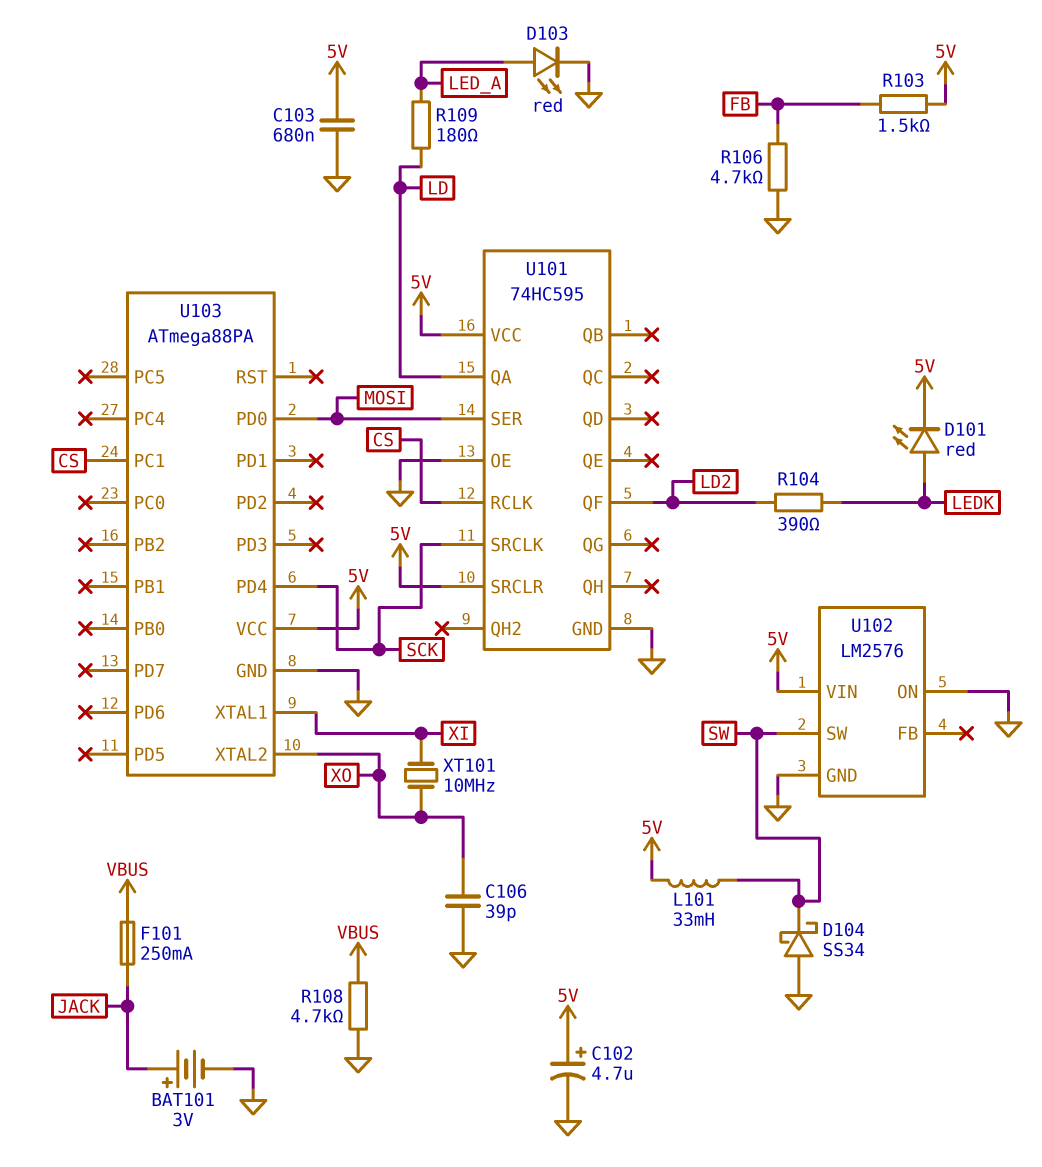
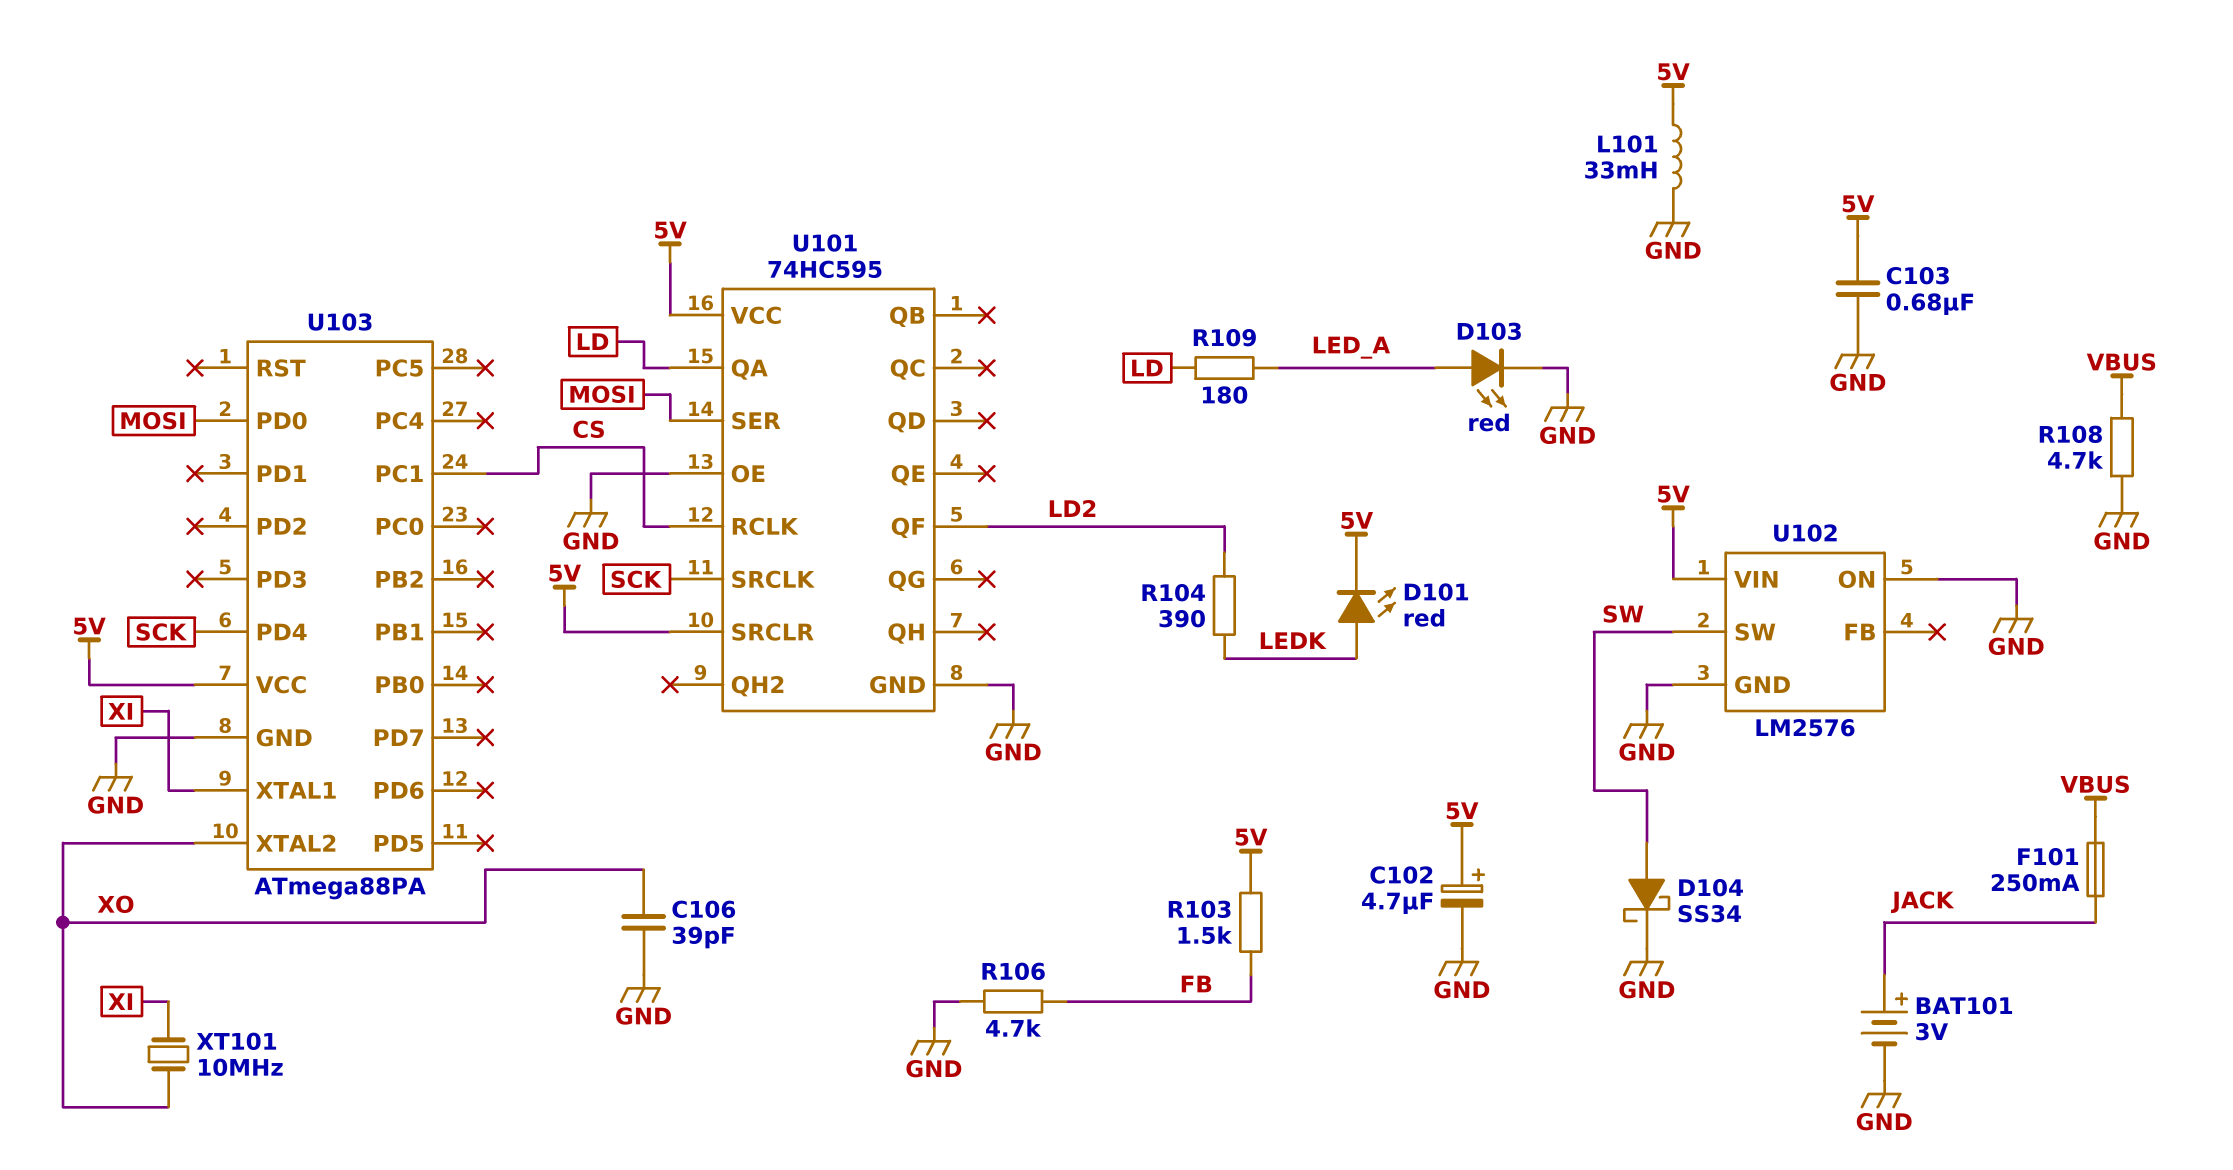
D104: schottky SS34 (A GND, K SW) -> schottky SS34 (A SW, K GND)
L101: 33mH (5V, SW) -> 33mH (5V, GND)

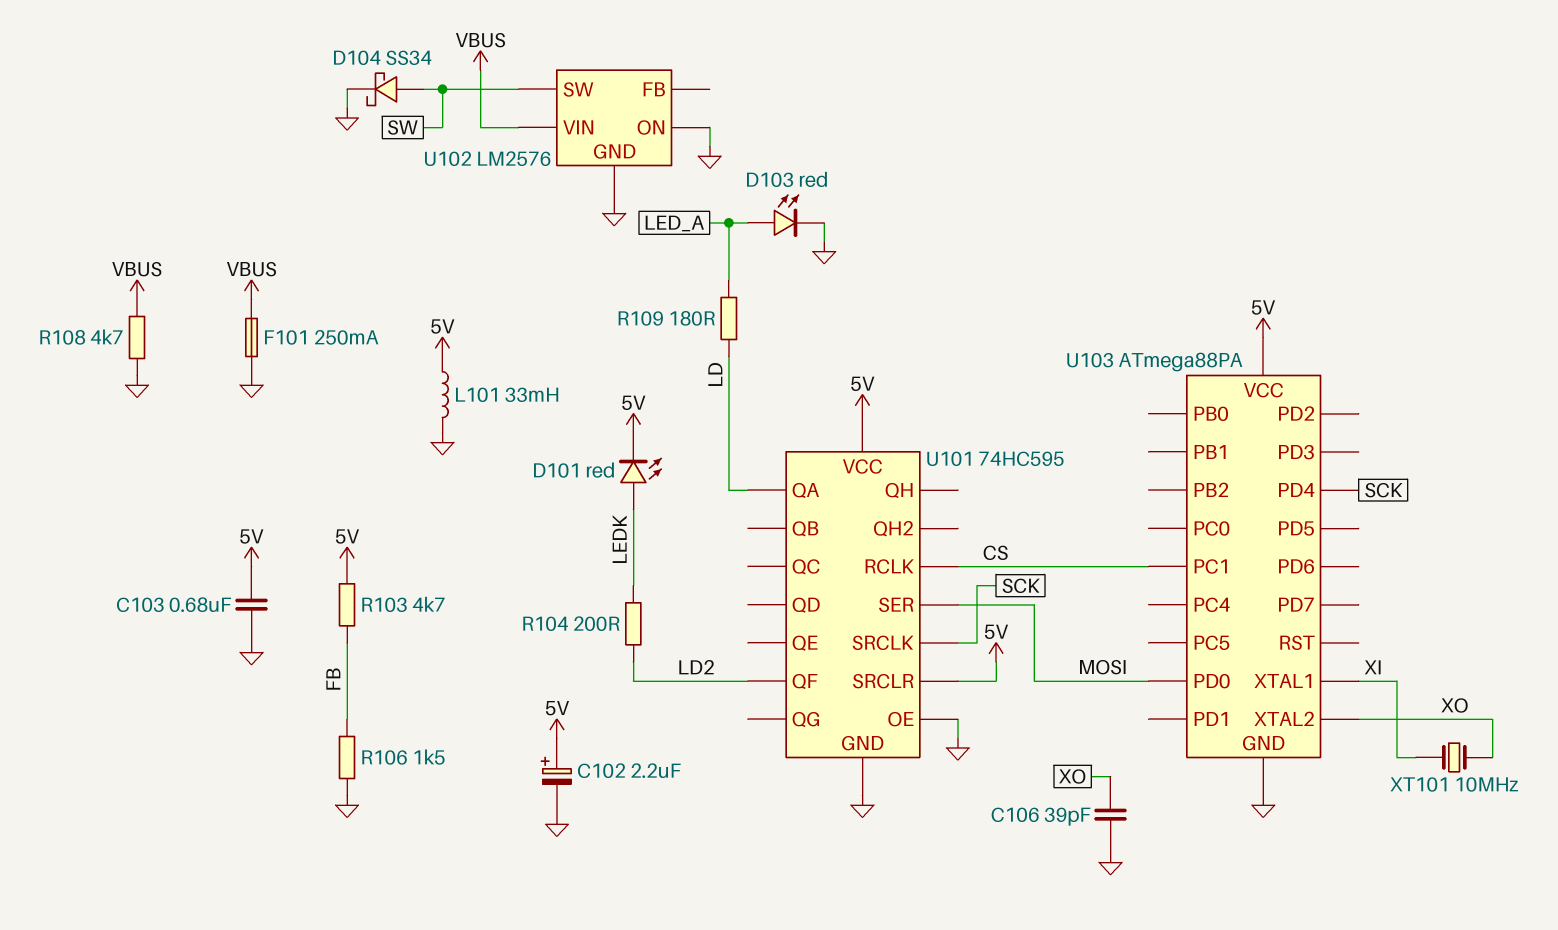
BAT101: 3V (plus JACK, minus GND) -> none
C102: 4.7uF (plus 5V, minus GND) -> 2.2uF (plus 5V, minus GND)
F101: 250mA (JACK, VBUS) -> 250mA (GND, VBUS)
R103: 1.5k (5V, FB) -> 4.7k (5V, FB)
R104: 390 (LD2, LEDK) -> 200 (LD2, LEDK)
R106: 4.7k (FB, GND) -> 1.5k (FB, GND)
U102 pin VIN: 5V -> VBUS

